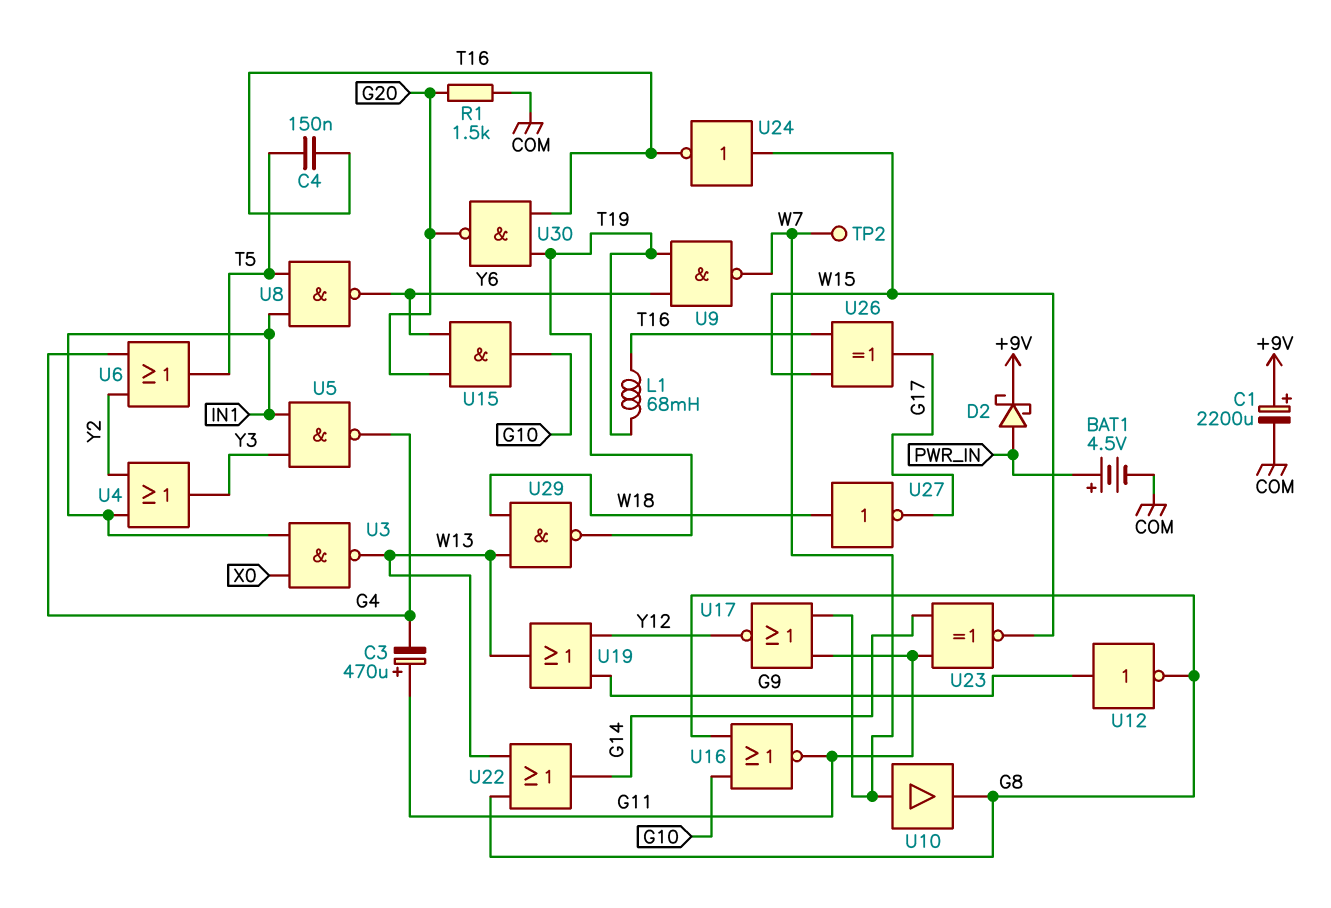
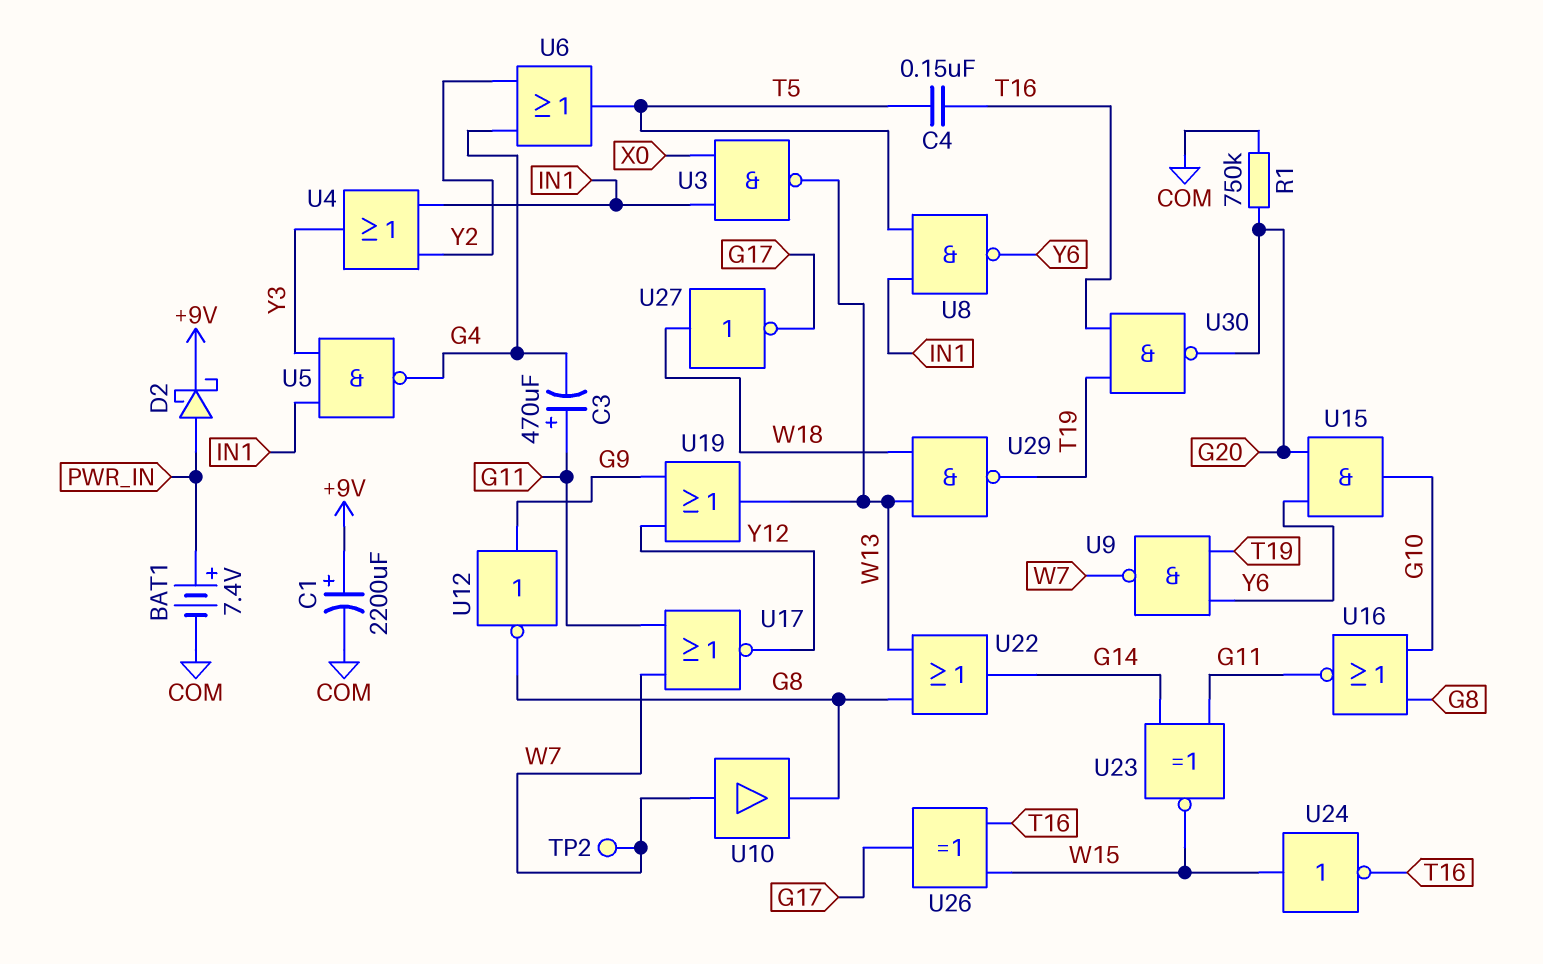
BAT1: 4.5V (plus PWR_IN, minus COM) -> 7.4V (plus PWR_IN, minus COM)
L1: 68mH (T16, T19) -> none
R1: 1.5k (COM, G20) -> 750k (COM, G20)

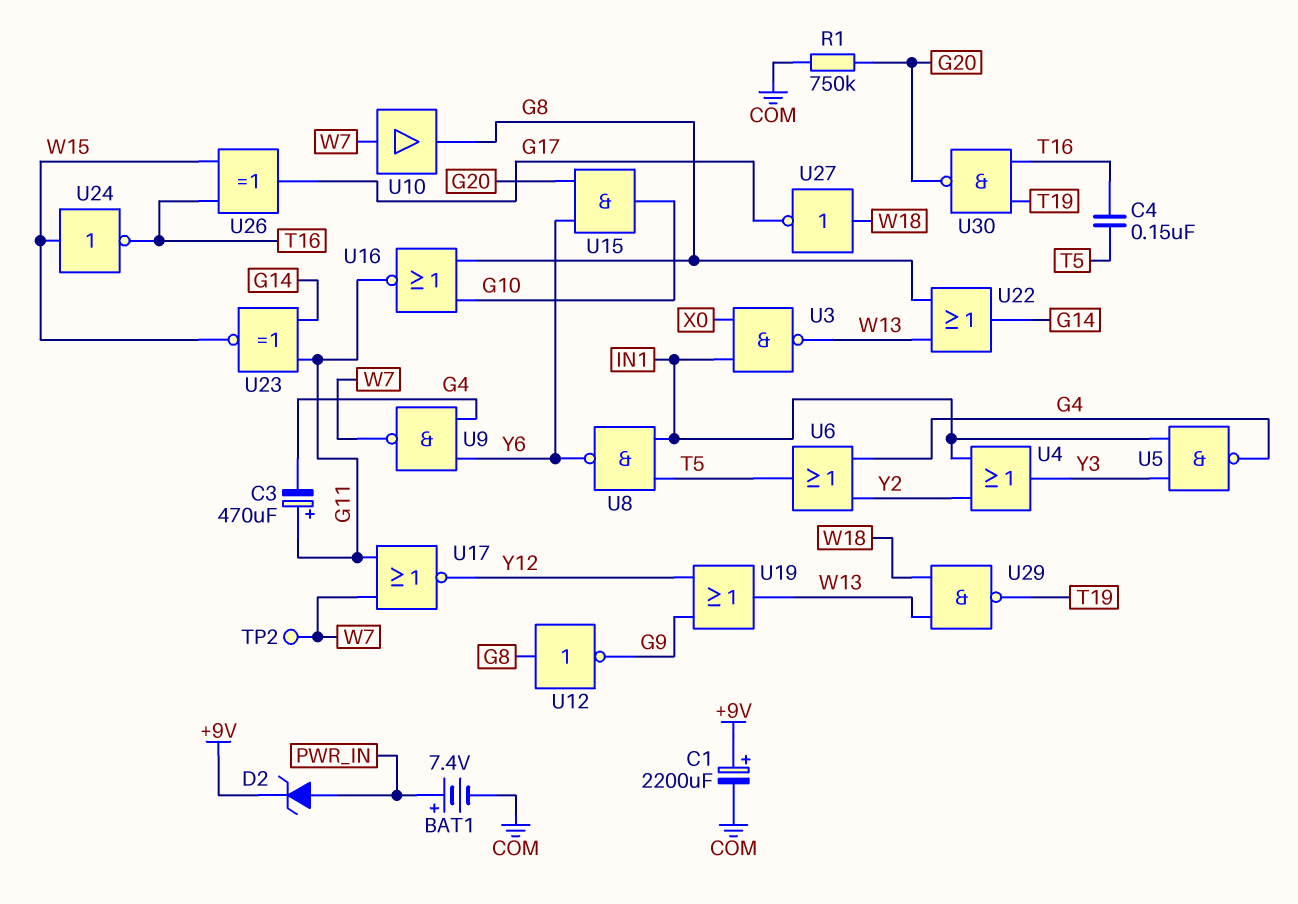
D2: schottky (A PWR_IN, K +9V) -> zener (A PWR_IN, K +9V)
U9: NAND (in T19, in Y6, out W7) -> NAND (in G4, in Y6, out W7)
U12: NOT (in G9, out G8) -> NOT (in G8, out G9)

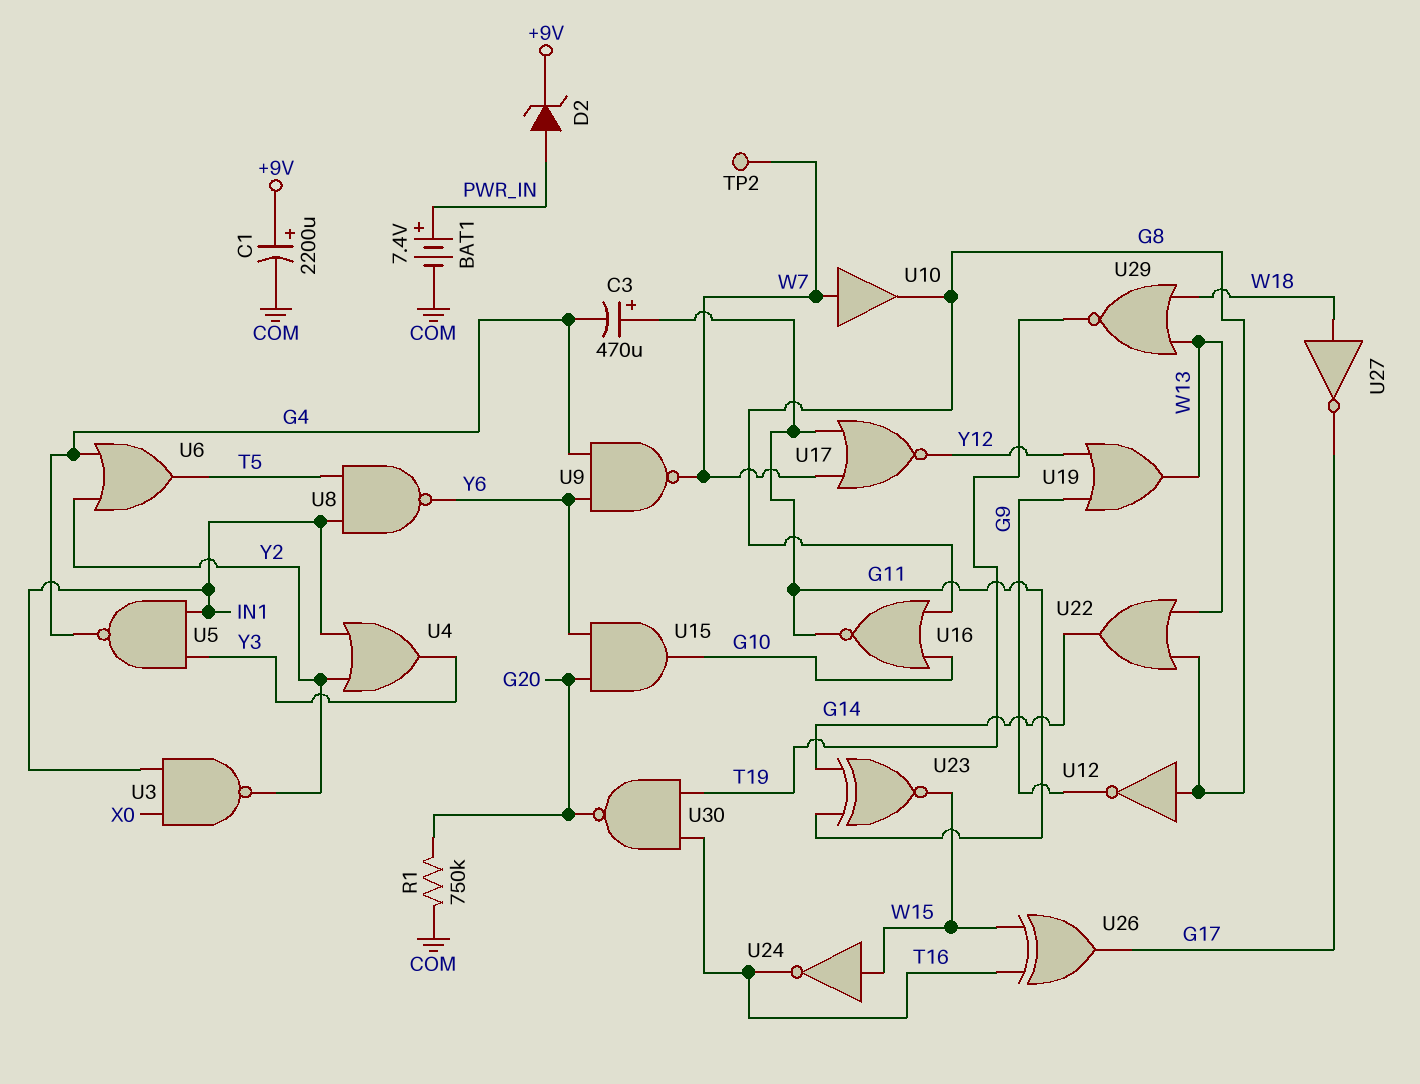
C4: 150nF (T5, T16) -> none
U3: NAND (in IN1, in X0, out W13) -> NAND (in IN1, in X0, out Y2)
U29: NAND (in W13, in W18, out T19) -> NOR (in W13, in W18, out T19)

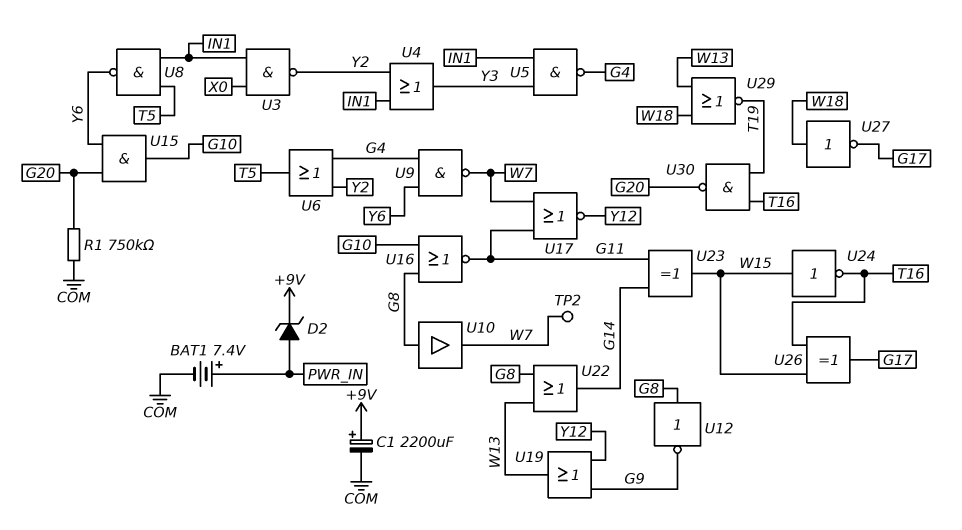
C3: 470uF (plus G11, minus G4) -> none
U10: buffer (in W7, out G8) -> buffer (in G8, out W7)
U23: XNOR (in G11, in G14, out W15) -> XOR (in G11, in G14, out W15)

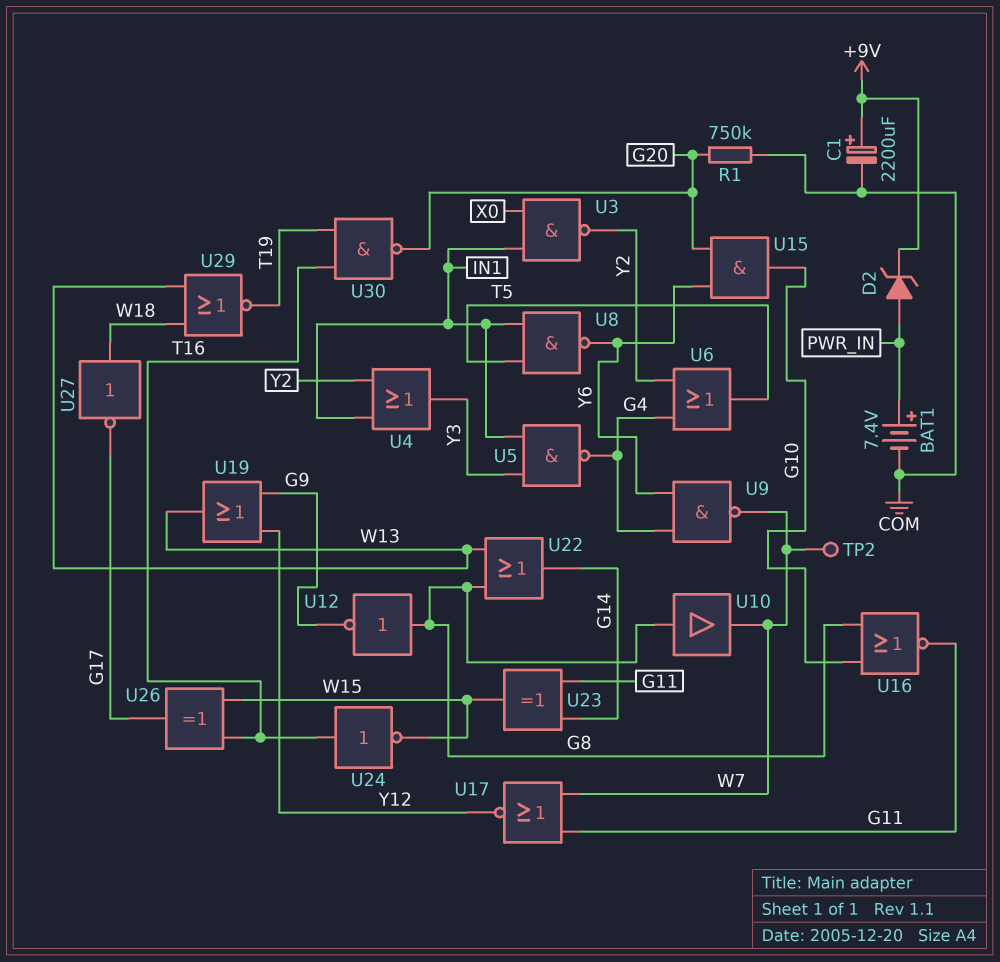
U24: NOT (in W15, out T16) -> NOT (in T16, out W15)

